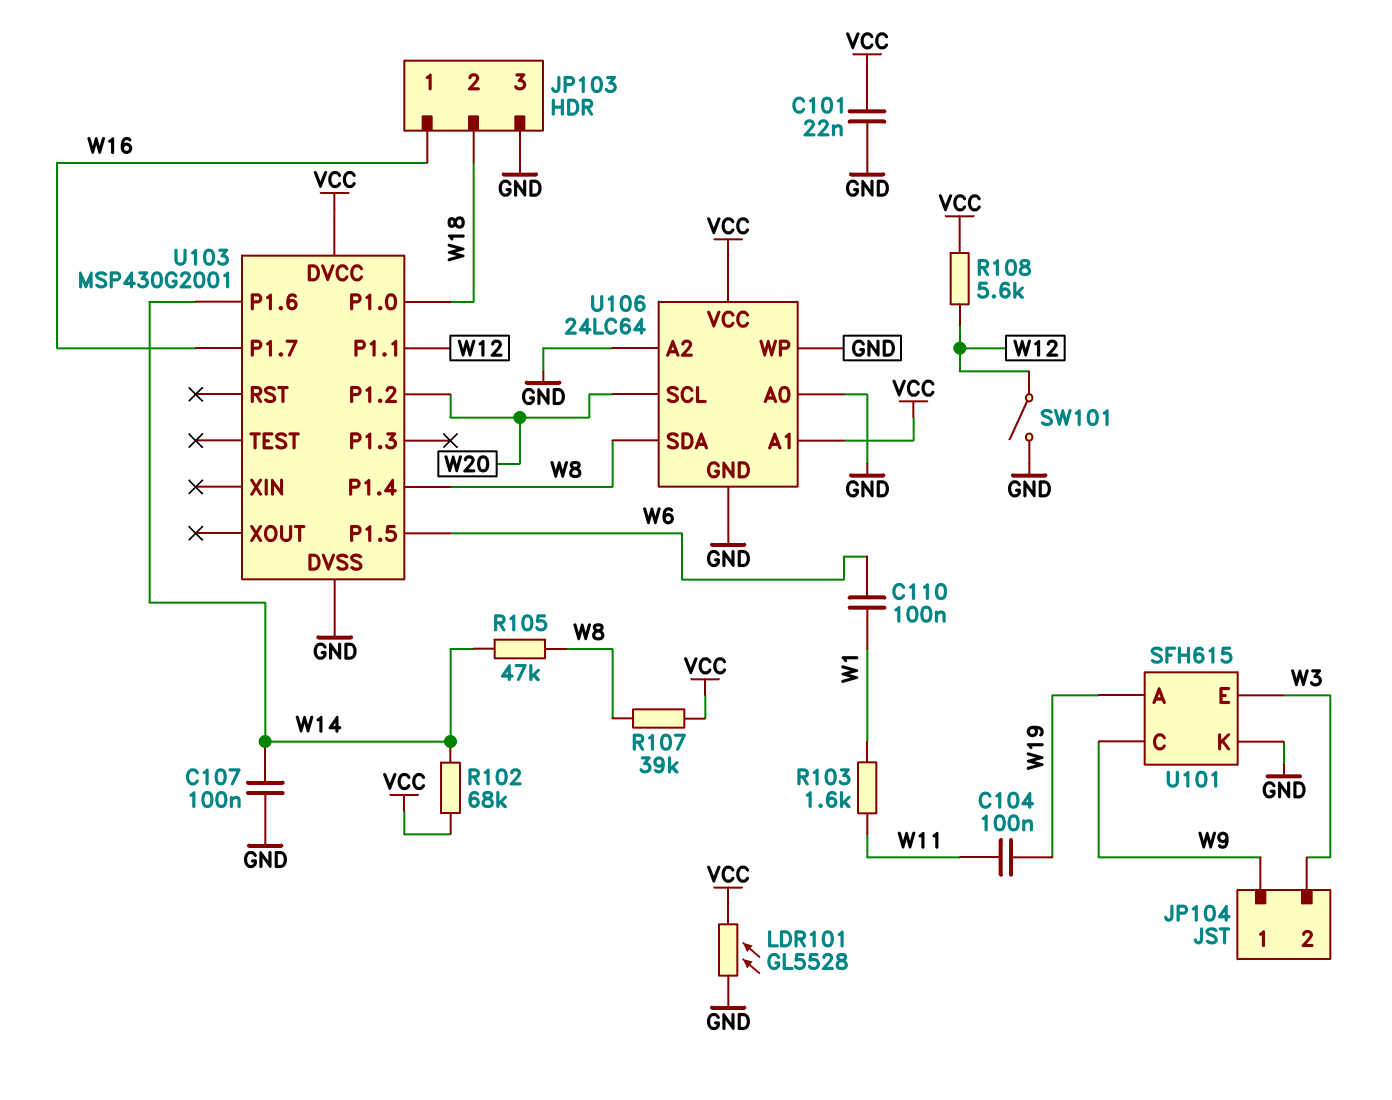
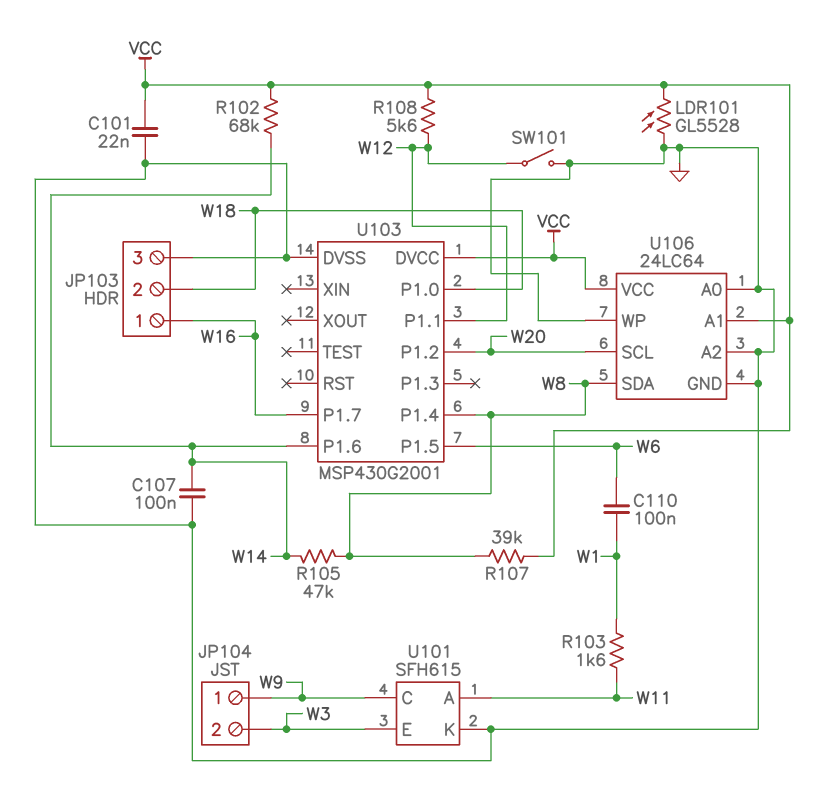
C104: 100nF (W11, W19) -> none
U101 pin A: W19 -> W11

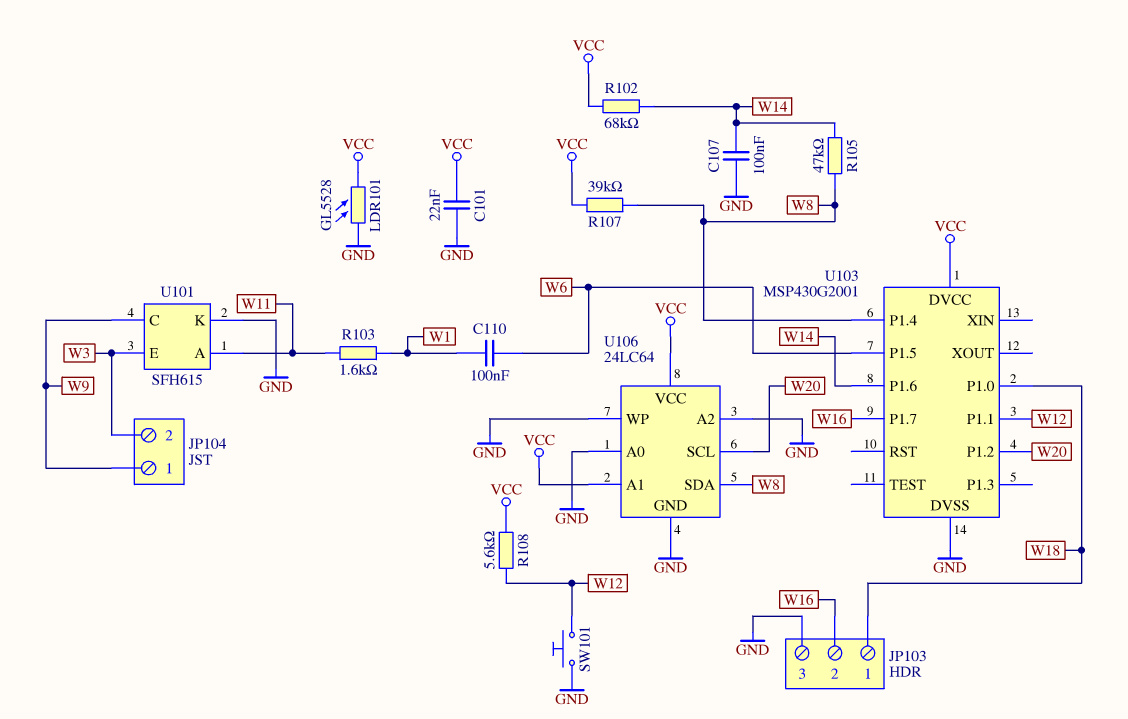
JP103 pin 1: W16 -> W18
JP103 pin 2: W18 -> W16
SW101: switch (GND, W12) -> button (GND, W12)

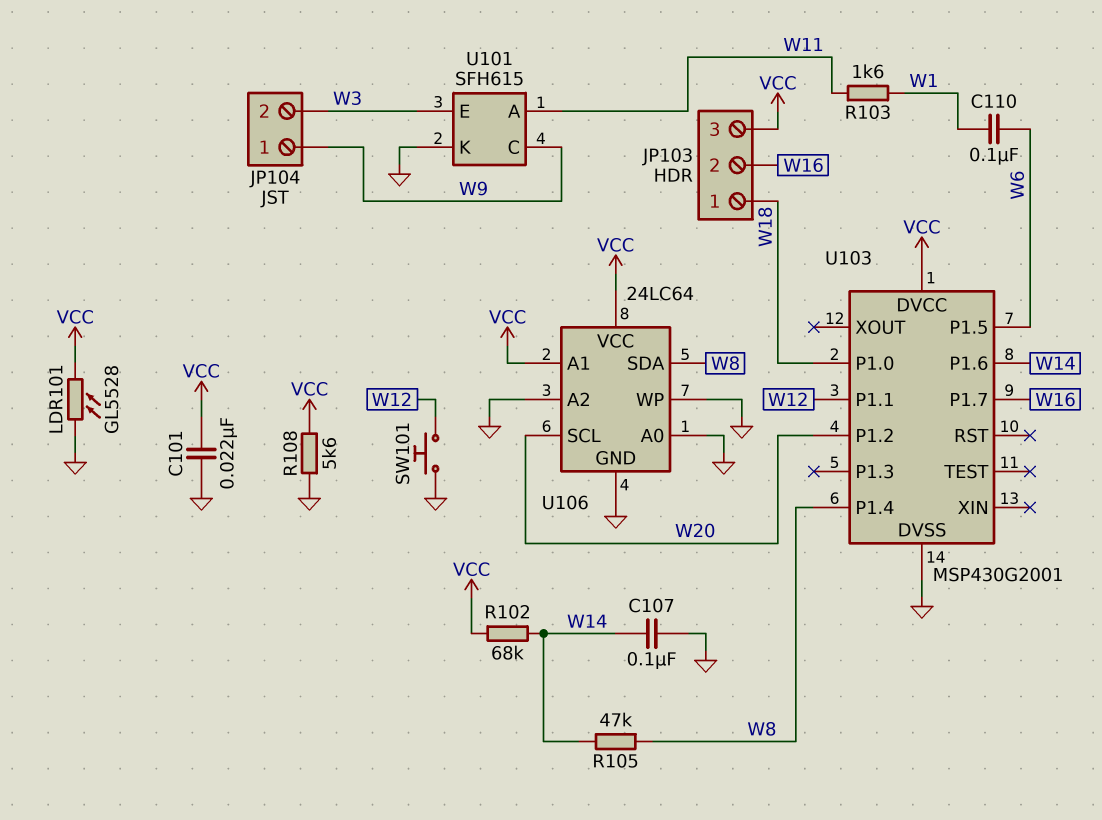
JP103 pin 3: GND -> VCC
R107: 39k (VCC, W8) -> none
R108: 5.6k (VCC, W12) -> 5.6k (GND, VCC)

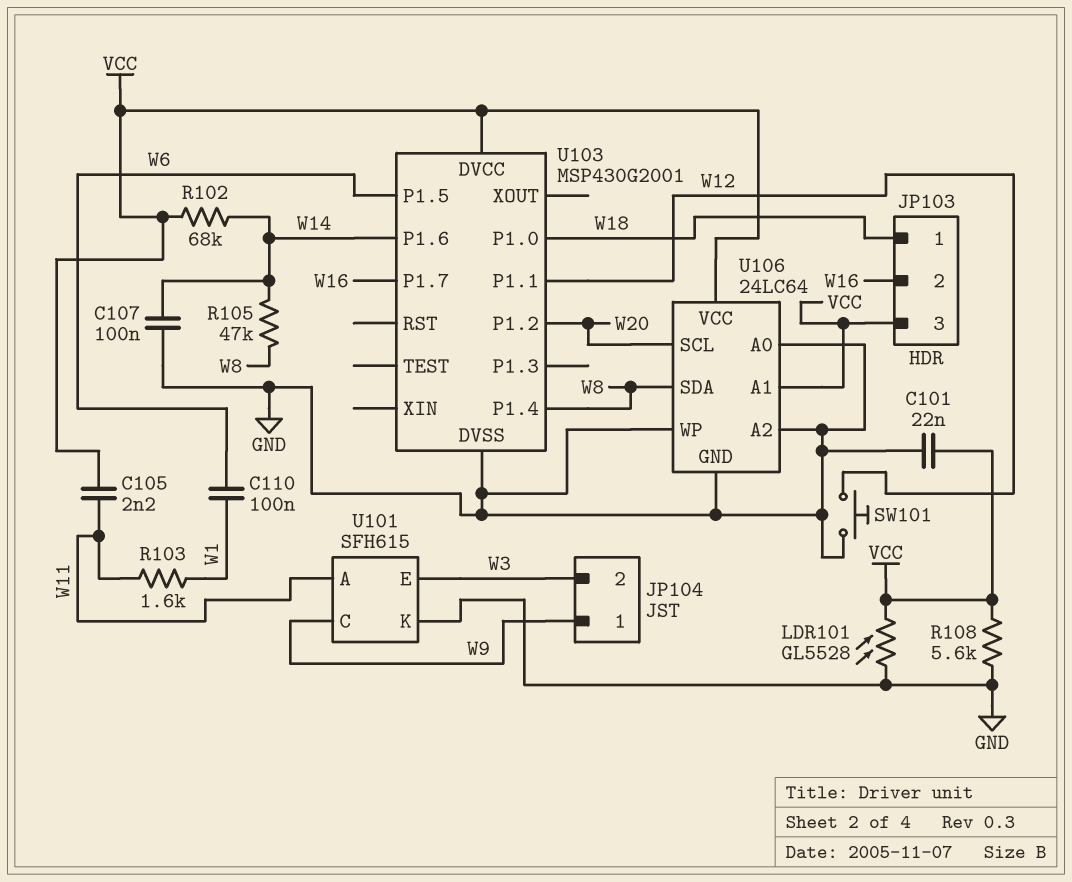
C105: none -> 2.2nF (VCC, W11)

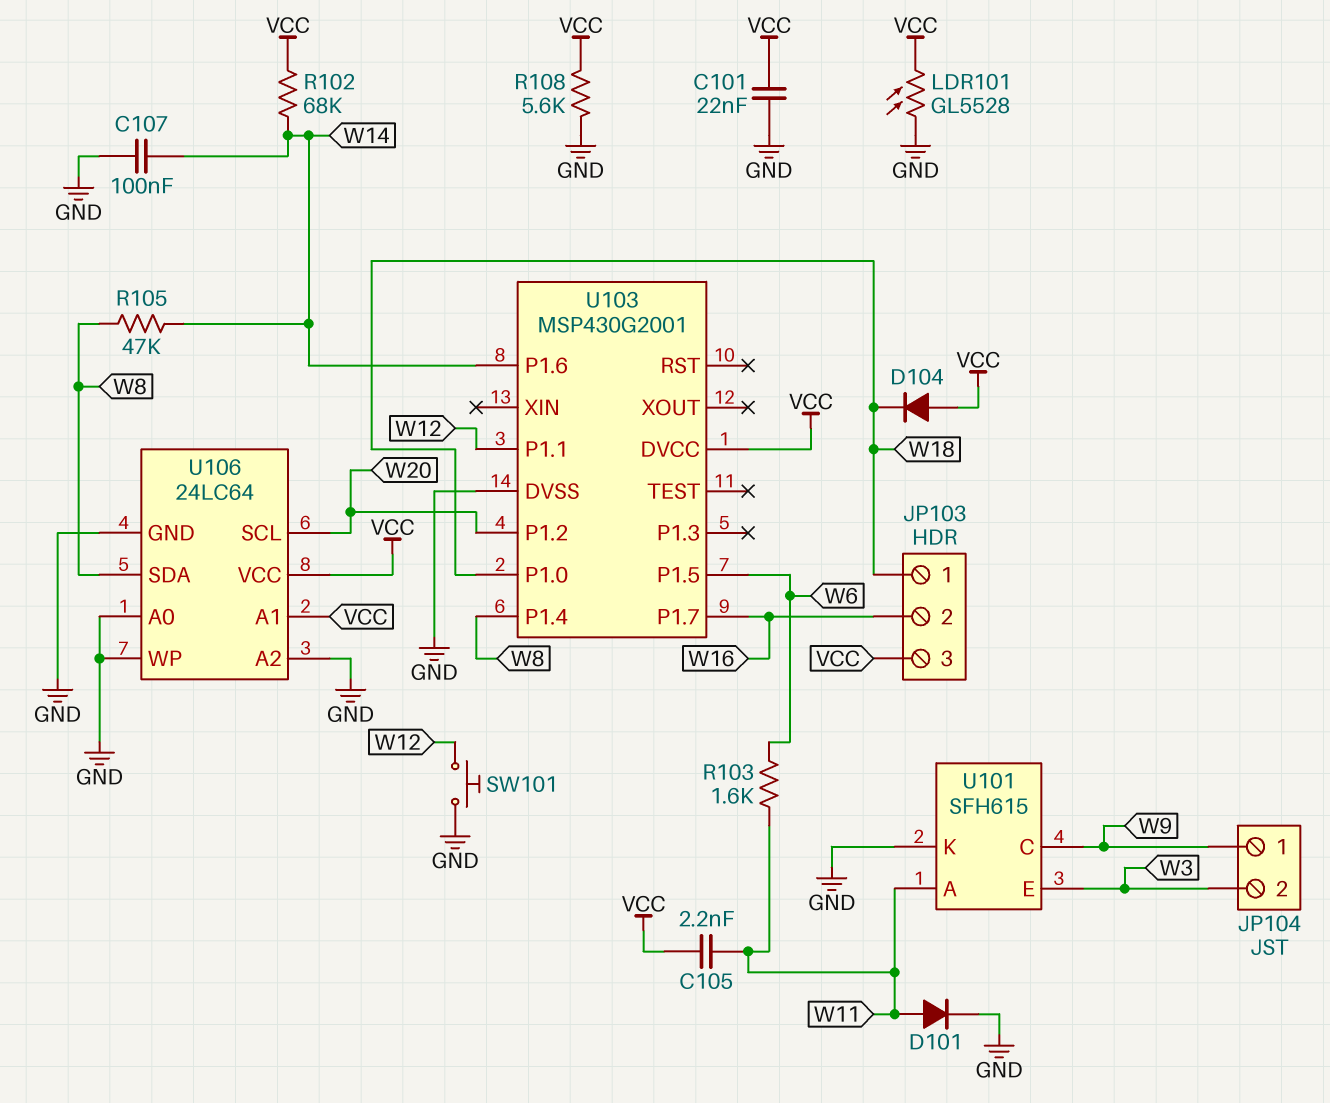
C110: 100nF (W1, W6) -> none
D101: none -> diode (A W11, K GND)
D104: none -> diode (A VCC, K W18)
R103: 1.6k (W1, W11) -> 1.6k (W6, W11)

